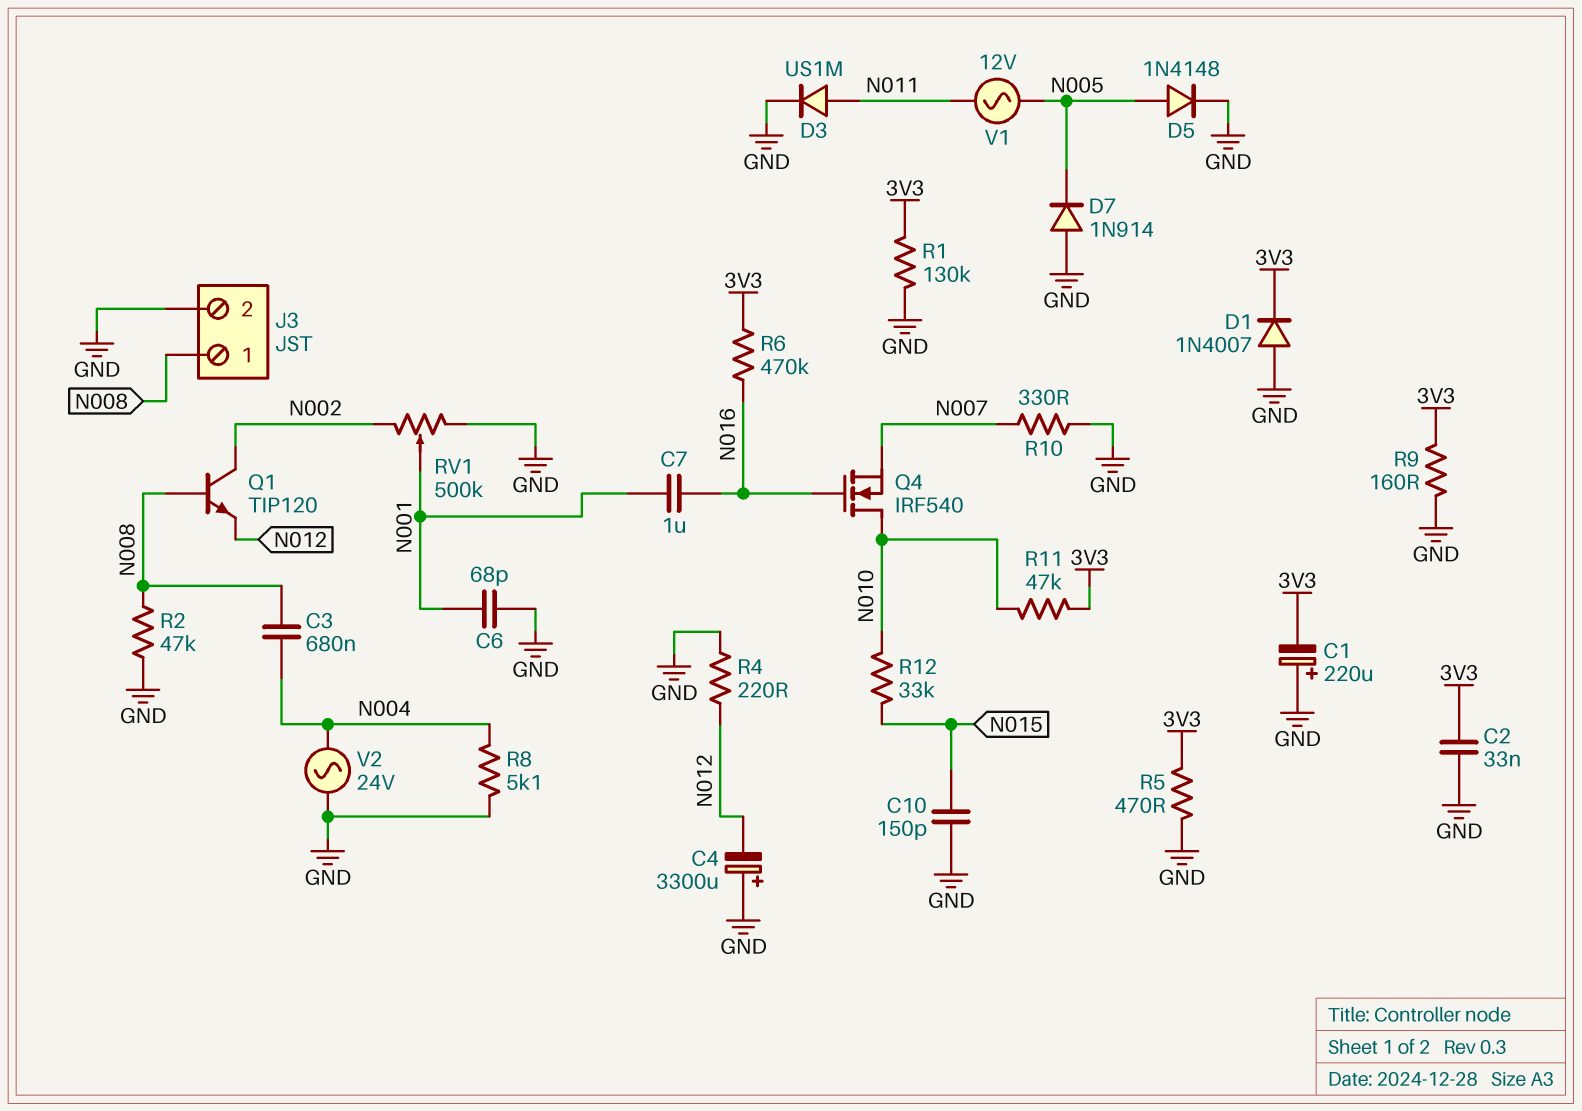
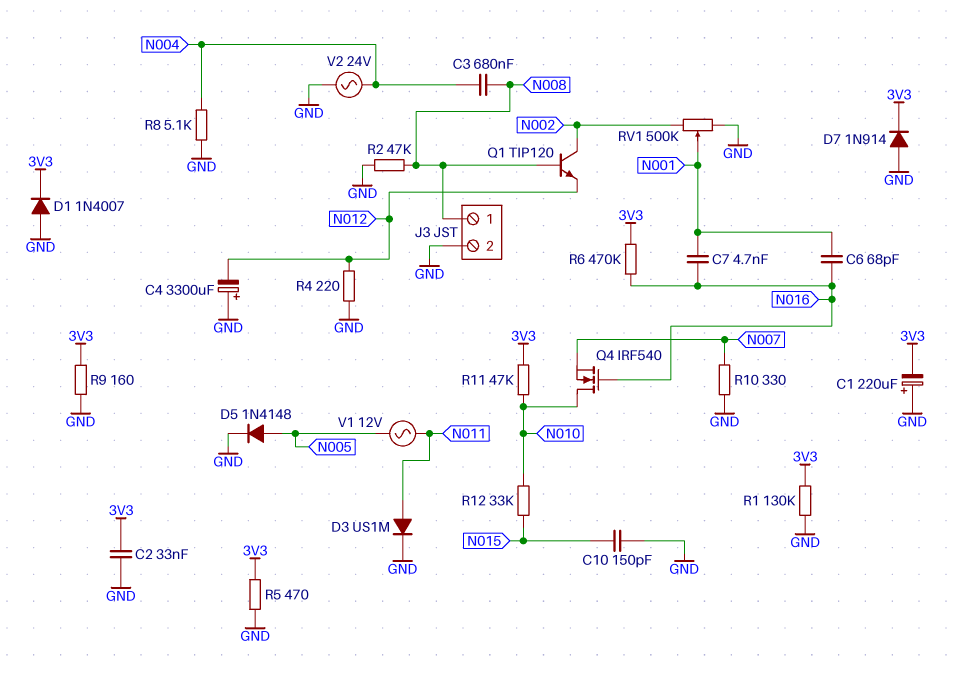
C6: 68pF (GND, N001) -> 68pF (N001, N016)
C7: 1uF (N001, N016) -> 4.7nF (N001, N016)
D7: diode 1N914 (A GND, K N005) -> diode 1N914 (A GND, K 3V3)

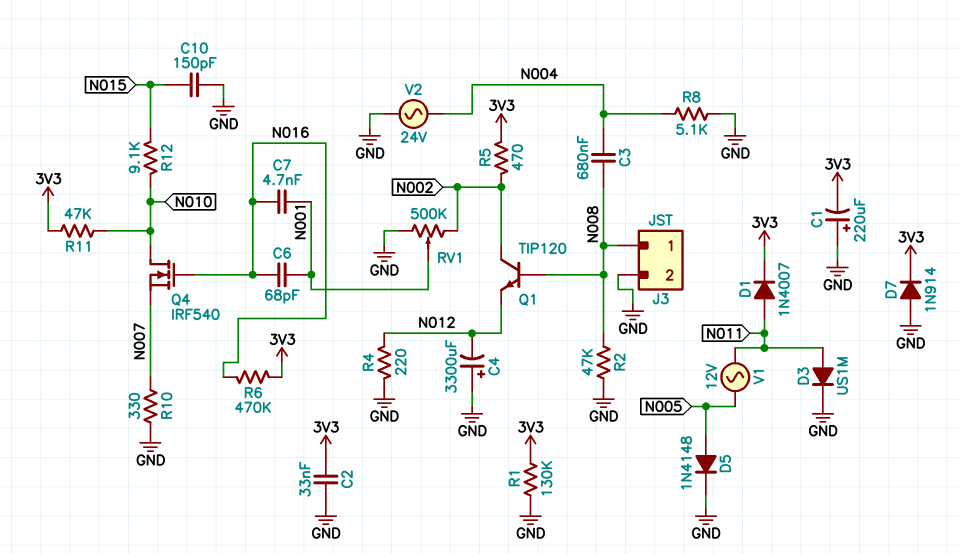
D1: diode 1N4007 (A GND, K 3V3) -> diode 1N4007 (A N011, K 3V3)
R5: 470 (3V3, GND) -> 470 (3V3, N002)
R9: 160 (3V3, GND) -> none
R12: 33k (N010, N015) -> 9.1k (N010, N015)

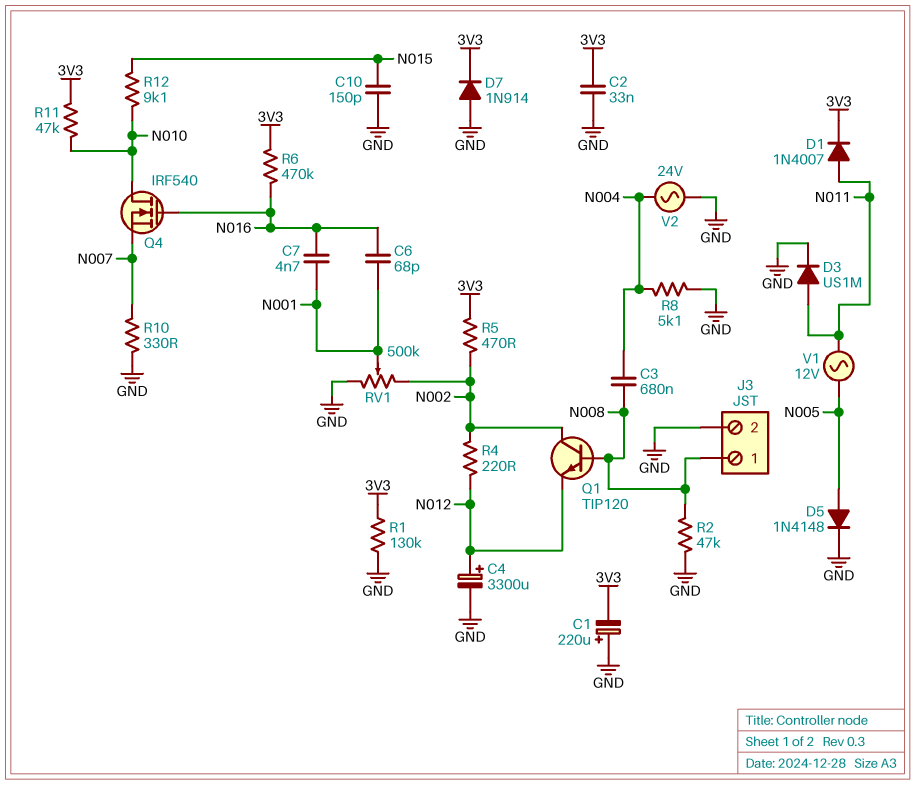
C4: 3300uF (plus GND, minus N012) -> 3300uF (plus N012, minus GND)
R4: 220 (GND, N012) -> 220 (N002, N012)

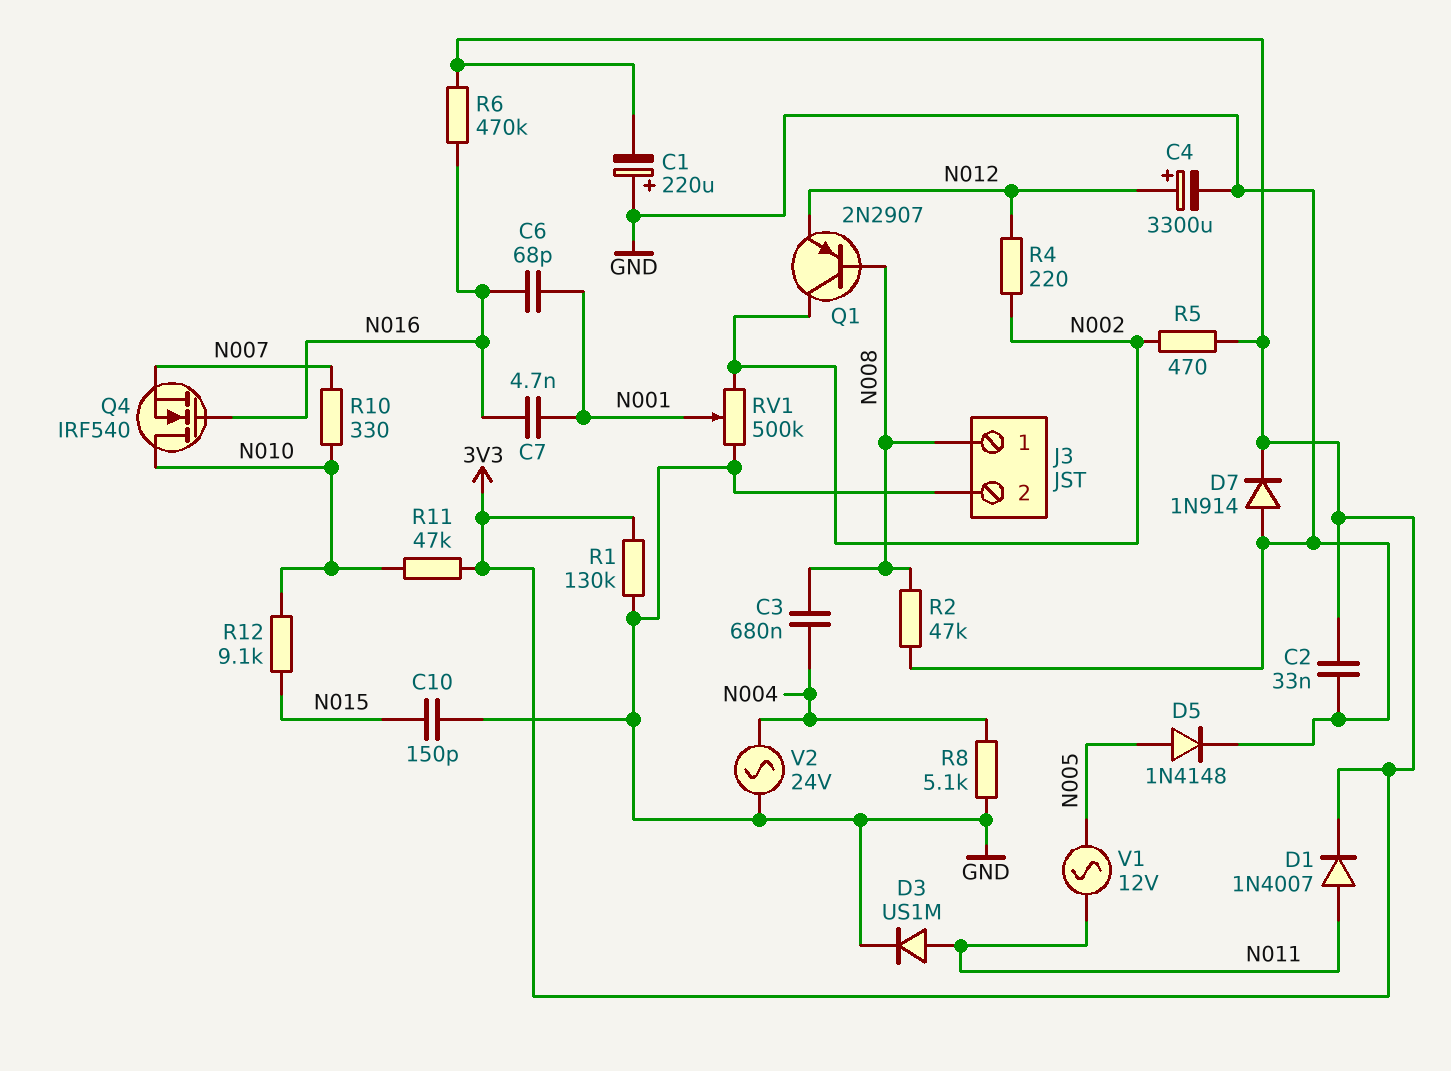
Q1: NPN TIP120 (B N008, C N002, E N012) -> PNP 2N2907 (B N008, C N002, E N012)
R10: 330 (GND, N007) -> 330 (N007, N010)

